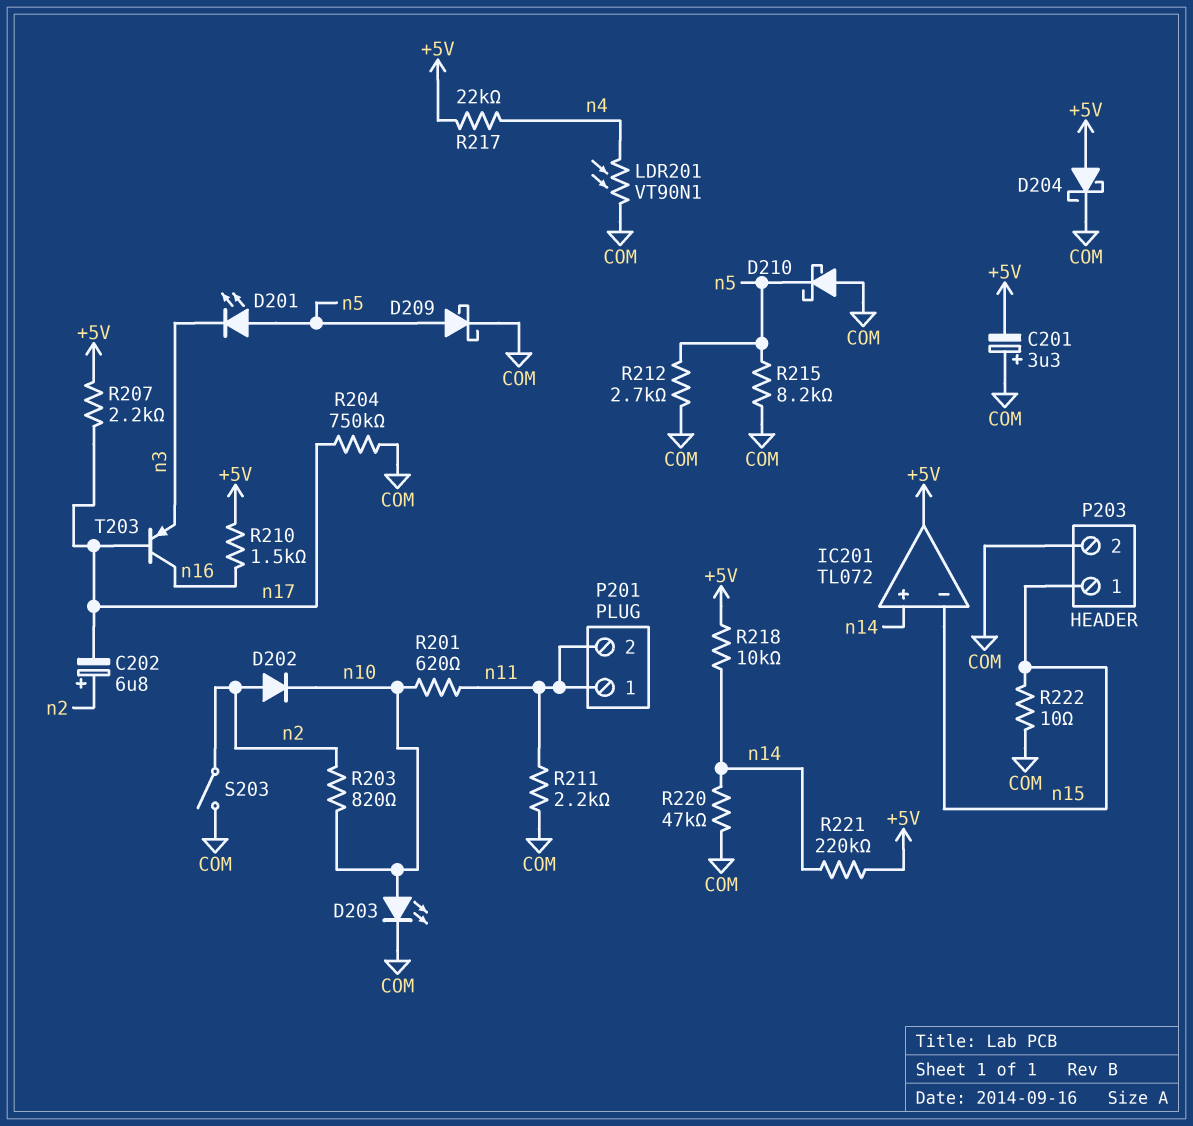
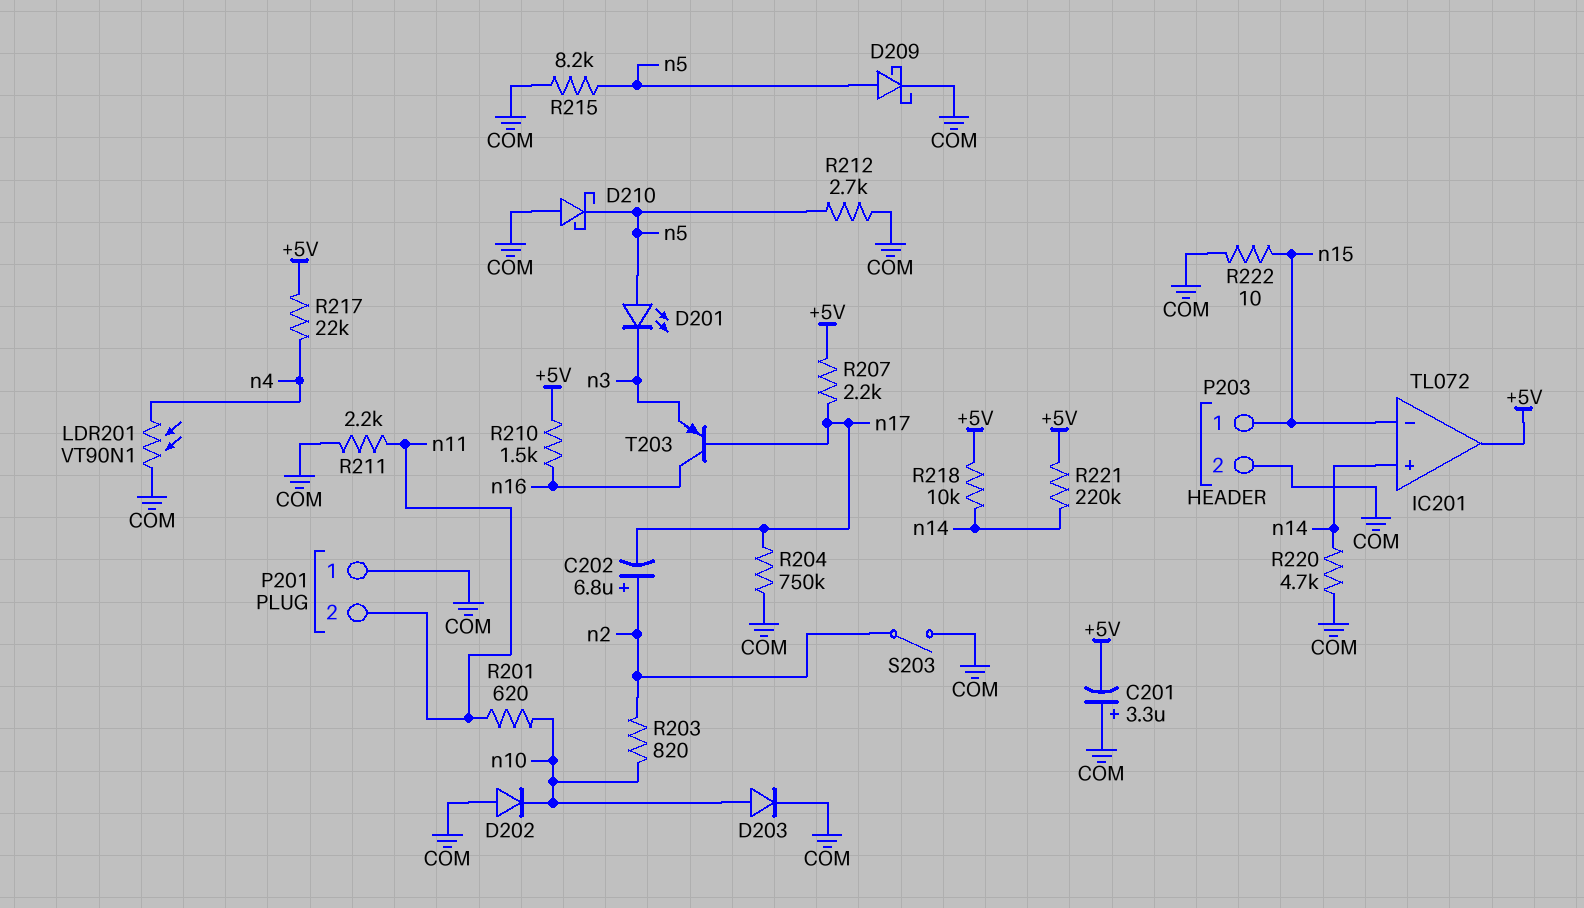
D202: diode (A n2, K n10) -> diode (A COM, K n10)
D203: LED (A n10, K COM) -> diode (A n10, K COM)
D204: schottky (A +5V, K COM) -> none
P201 pin 1: n11 -> COM
R220: 47k (COM, n14) -> 4.7k (COM, n14)

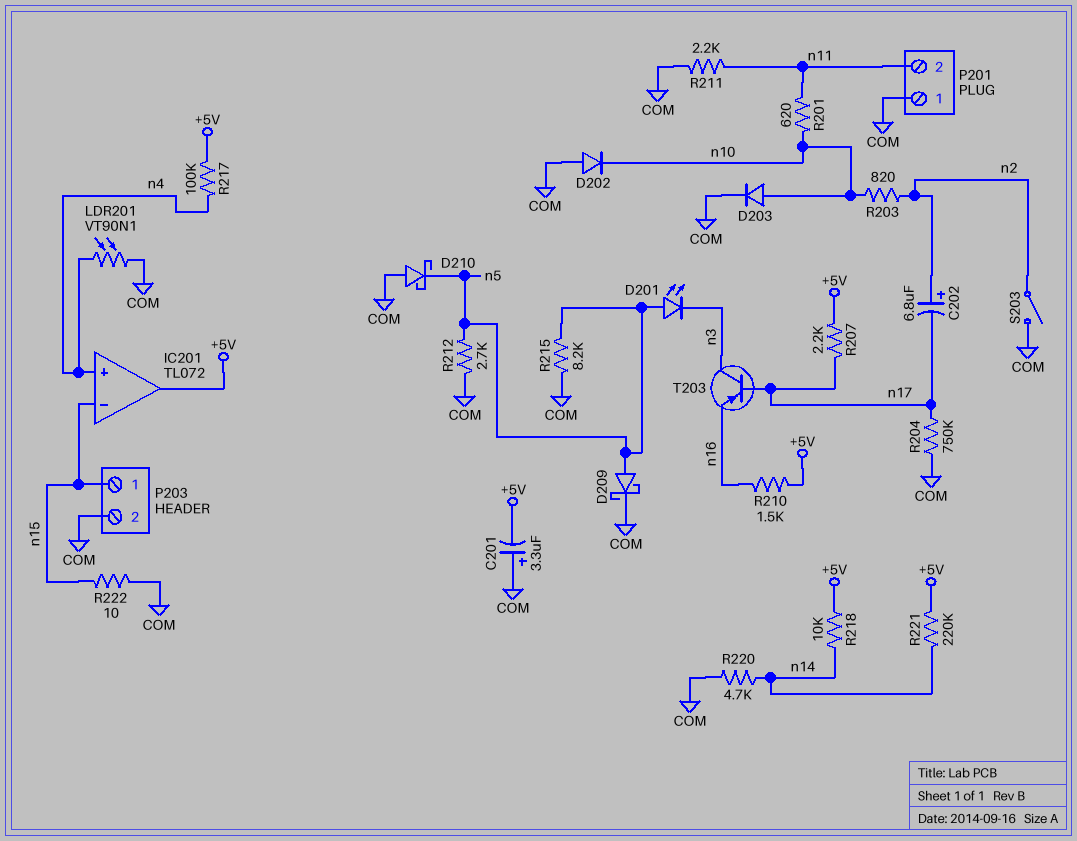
IC201 pin in+: n14 -> n4
R217: 22k (+5V, n4) -> 100k (+5V, n4)
T203: PNP (B n17, C n16, E n3) -> PNP (B n17, C n3, E n16)

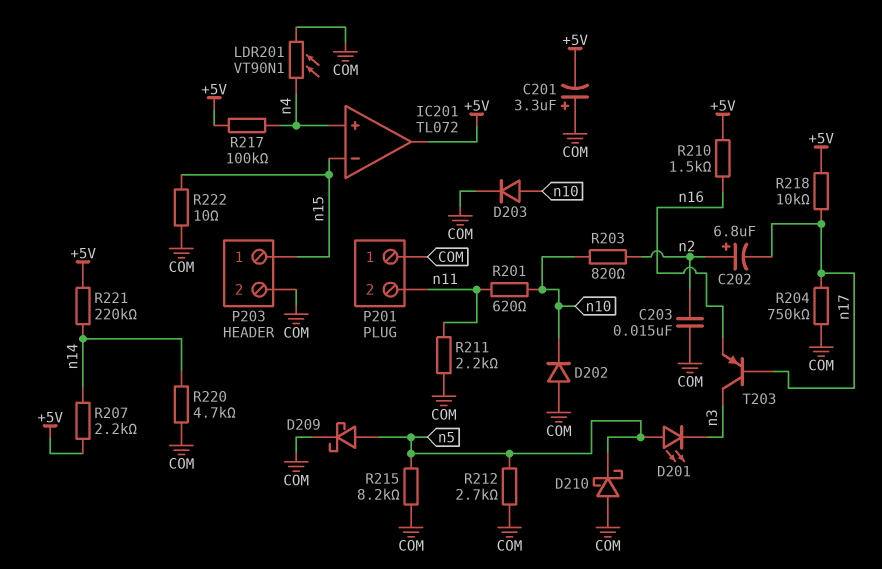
C203: none -> 15nF (COM, n2)
R207: 2.2k (+5V, n17) -> 2.2k (+5V, n14)
R218: 10k (+5V, n14) -> 10k (+5V, n17)
S203: switch (COM, n2) -> none

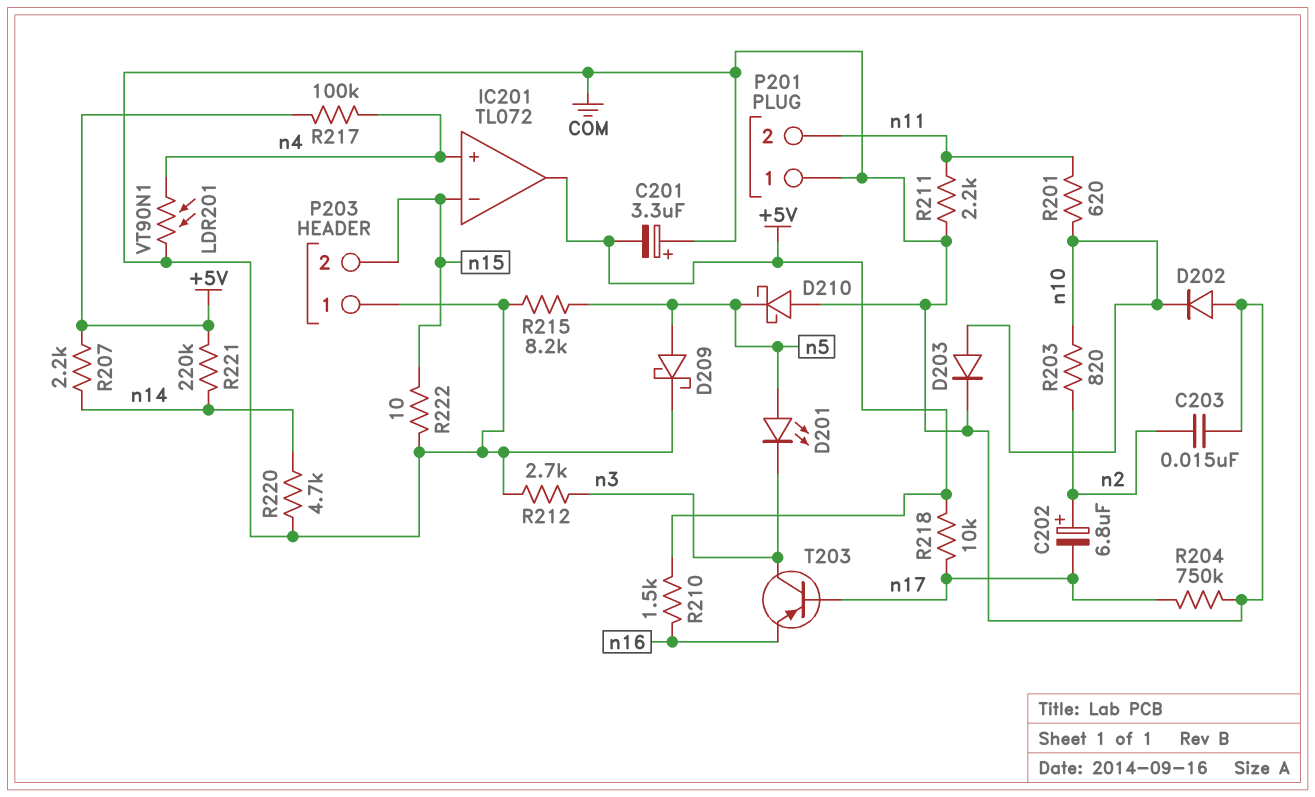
P203 pin 1: n15 -> COM
P203 pin 2: COM -> n15
R212: 2.7k (COM, n5) -> 2.7k (COM, n3)

